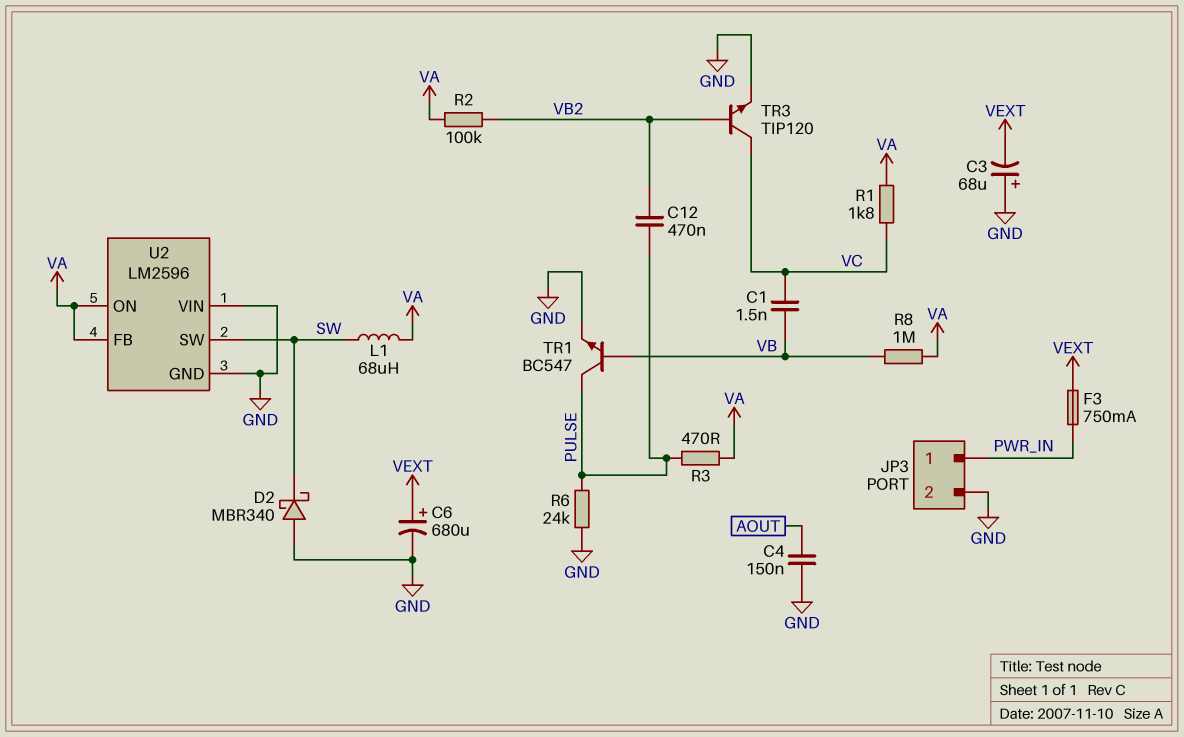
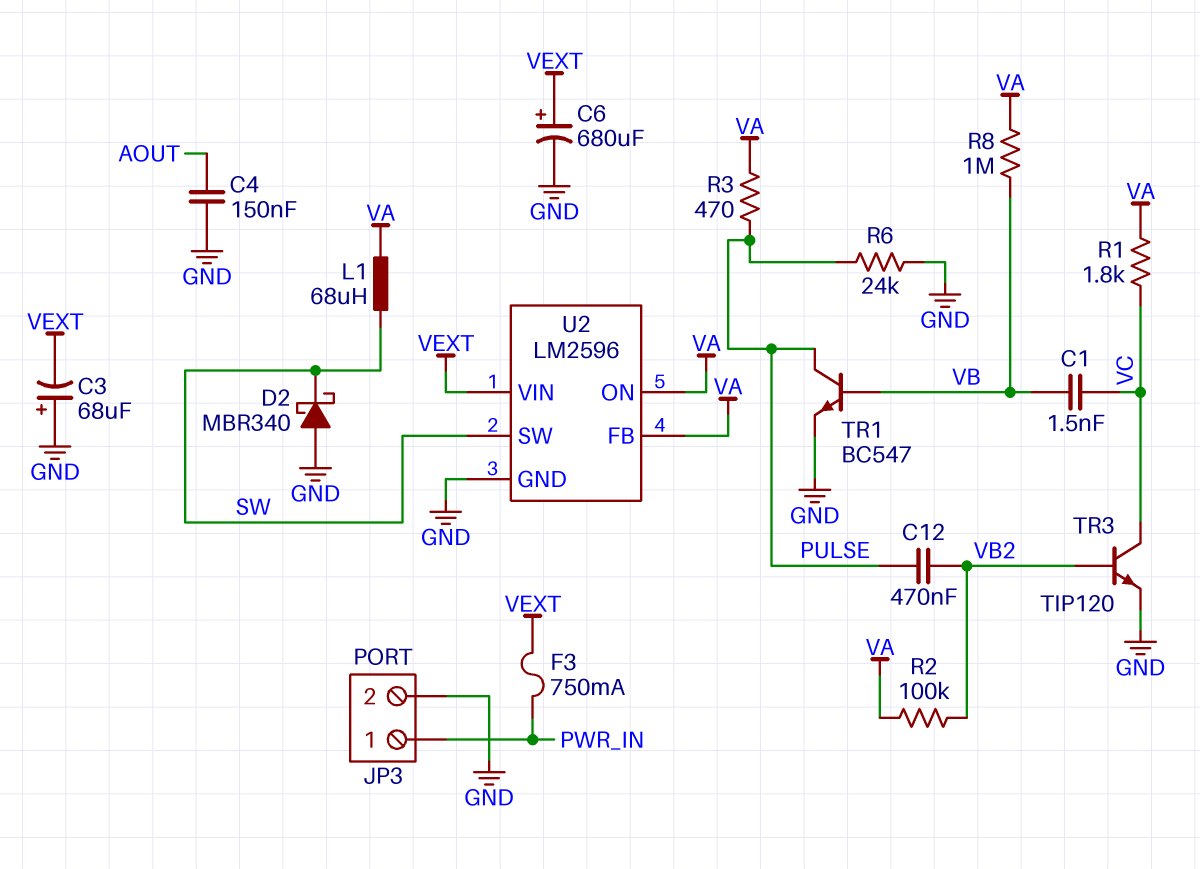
U2 pin VIN: GND -> VEXT

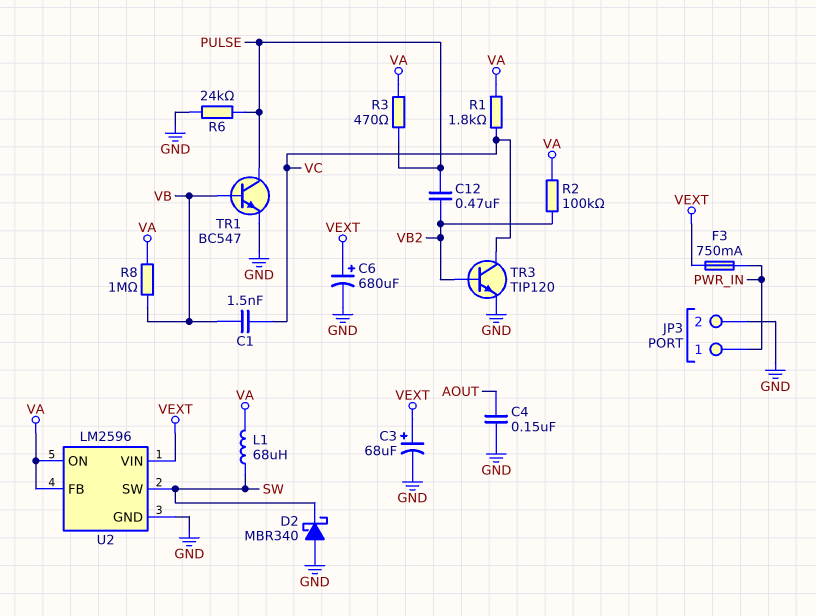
C3: 68uF (plus GND, minus VEXT) -> 68uF (plus VEXT, minus GND)

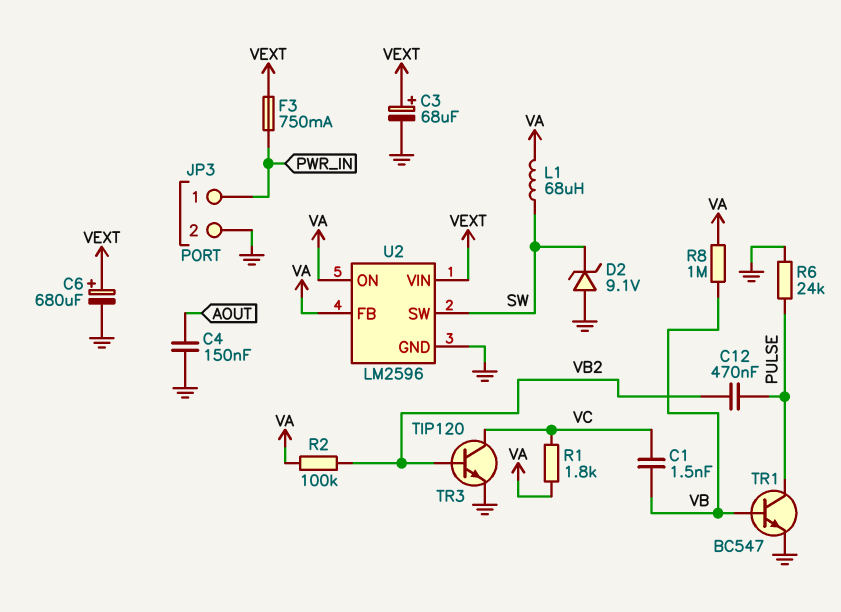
D2: schottky MBR340 (A GND, K SW) -> zener 9.1V (A GND, K SW)
R3: 470 (PULSE, VA) -> none

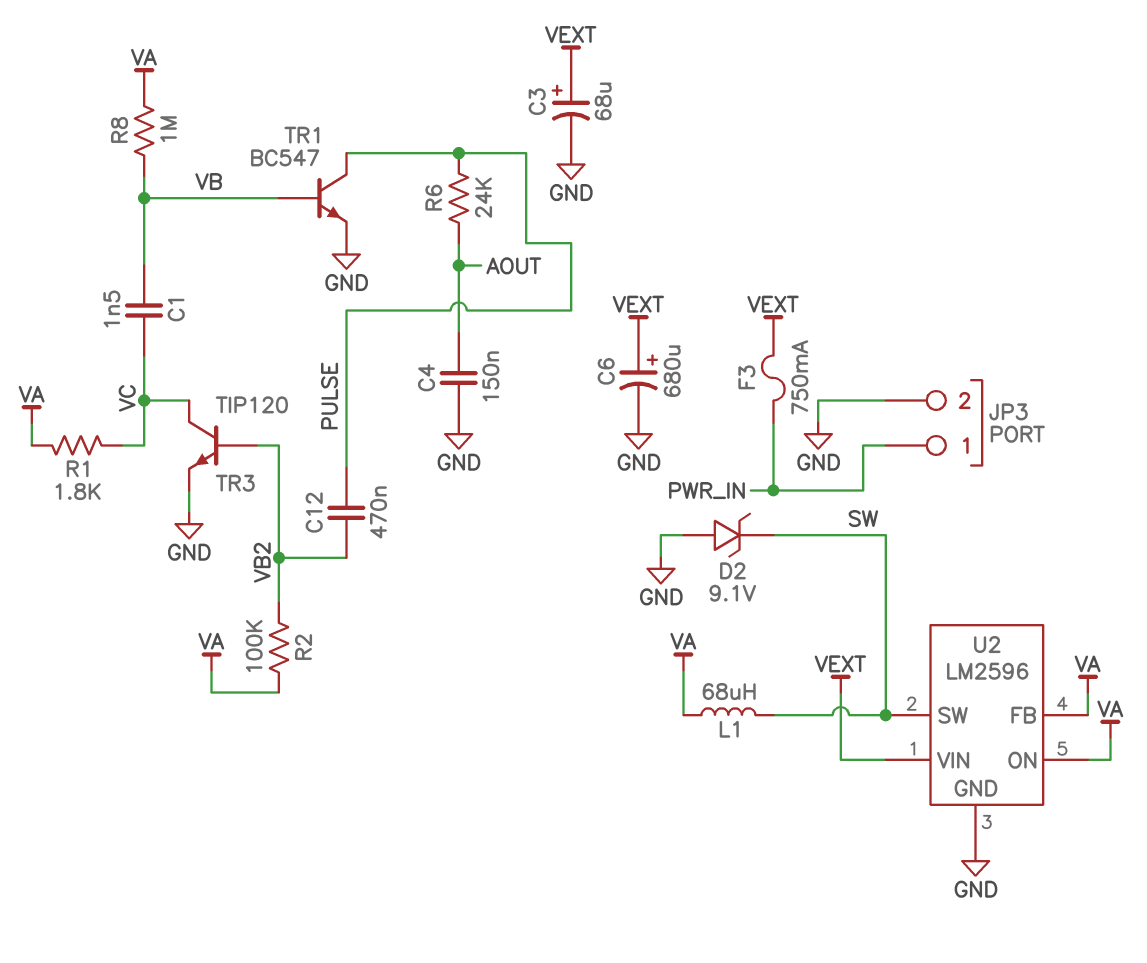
R6: 24k (GND, PULSE) -> 24k (AOUT, PULSE)

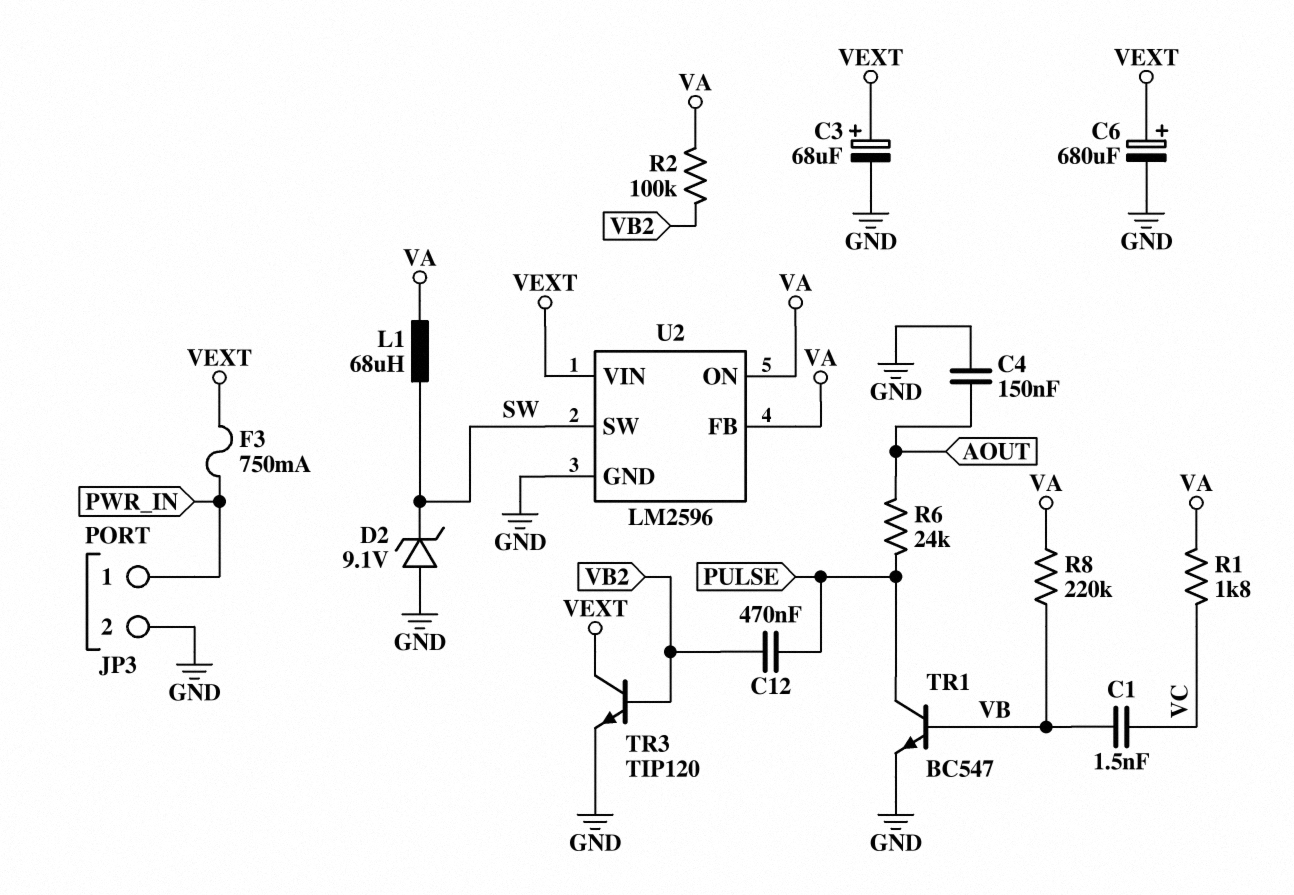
R8: 1M (VA, VB) -> 220k (VA, VB)
TR3: NPN TIP120 (B VB2, C VC, E GND) -> NPN TIP120 (B VB2, C VEXT, E GND)

